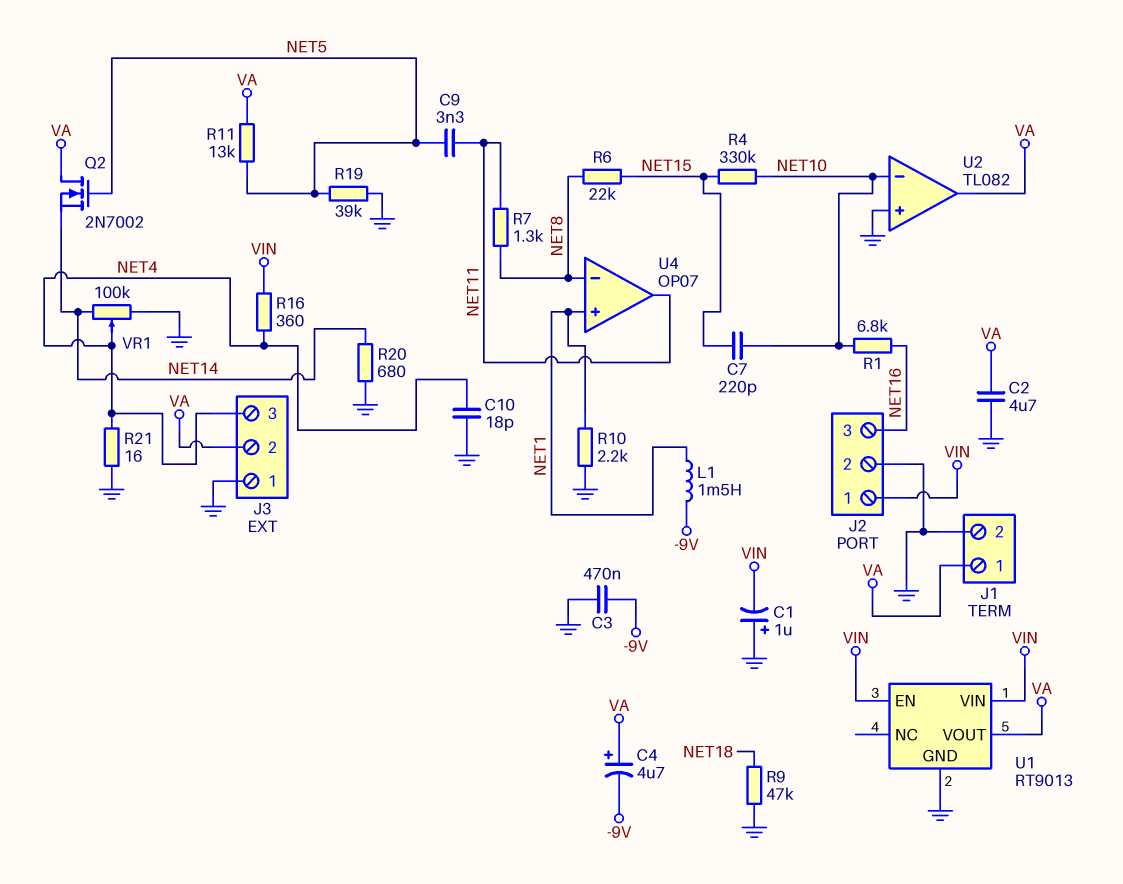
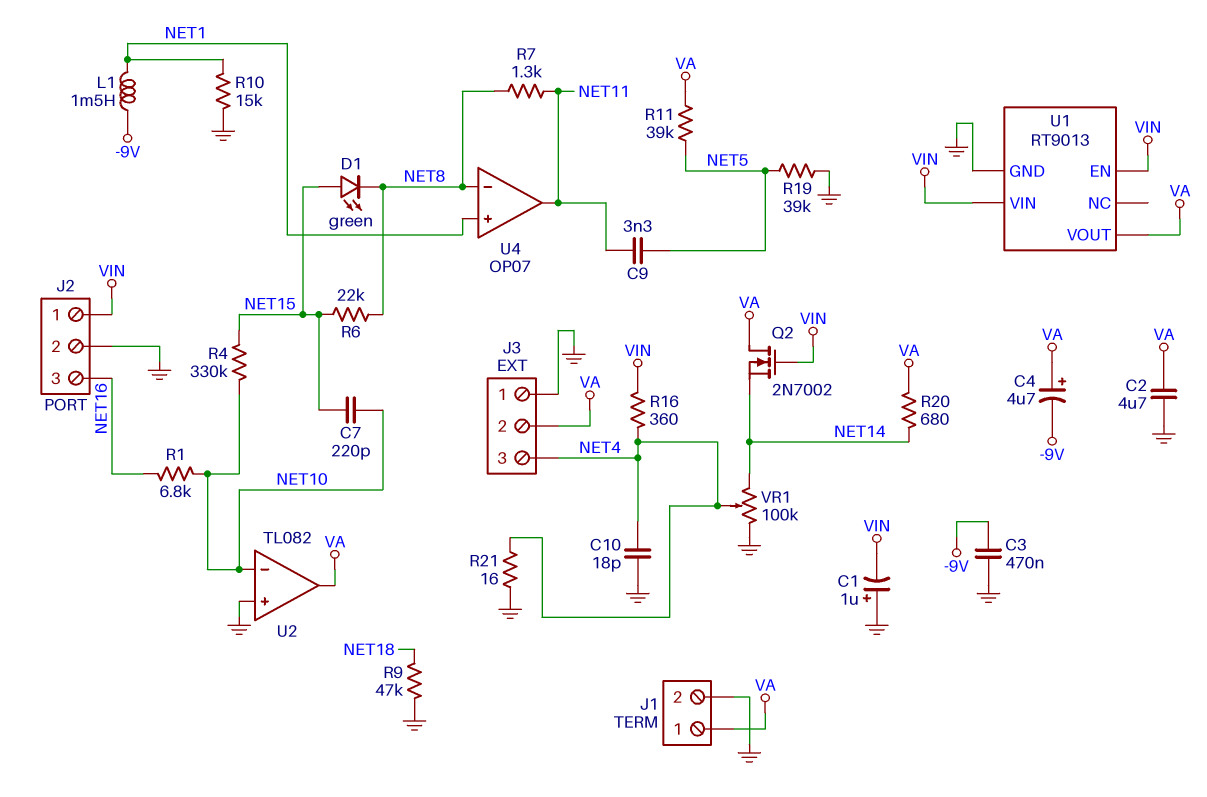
D1: none -> LED green (A NET15, K NET8)
Q2: NMOS 2N7002 (G NET5, D VA, S NET14) -> NMOS 2N7002 (G VIN, D VA, S NET14)
R10: 2.2k (GND, NET1) -> 15k (GND, NET1)
R11: 13k (NET5, VA) -> 39k (NET5, VA)
R20: 680 (GND, NET14) -> 680 (NET14, VA)

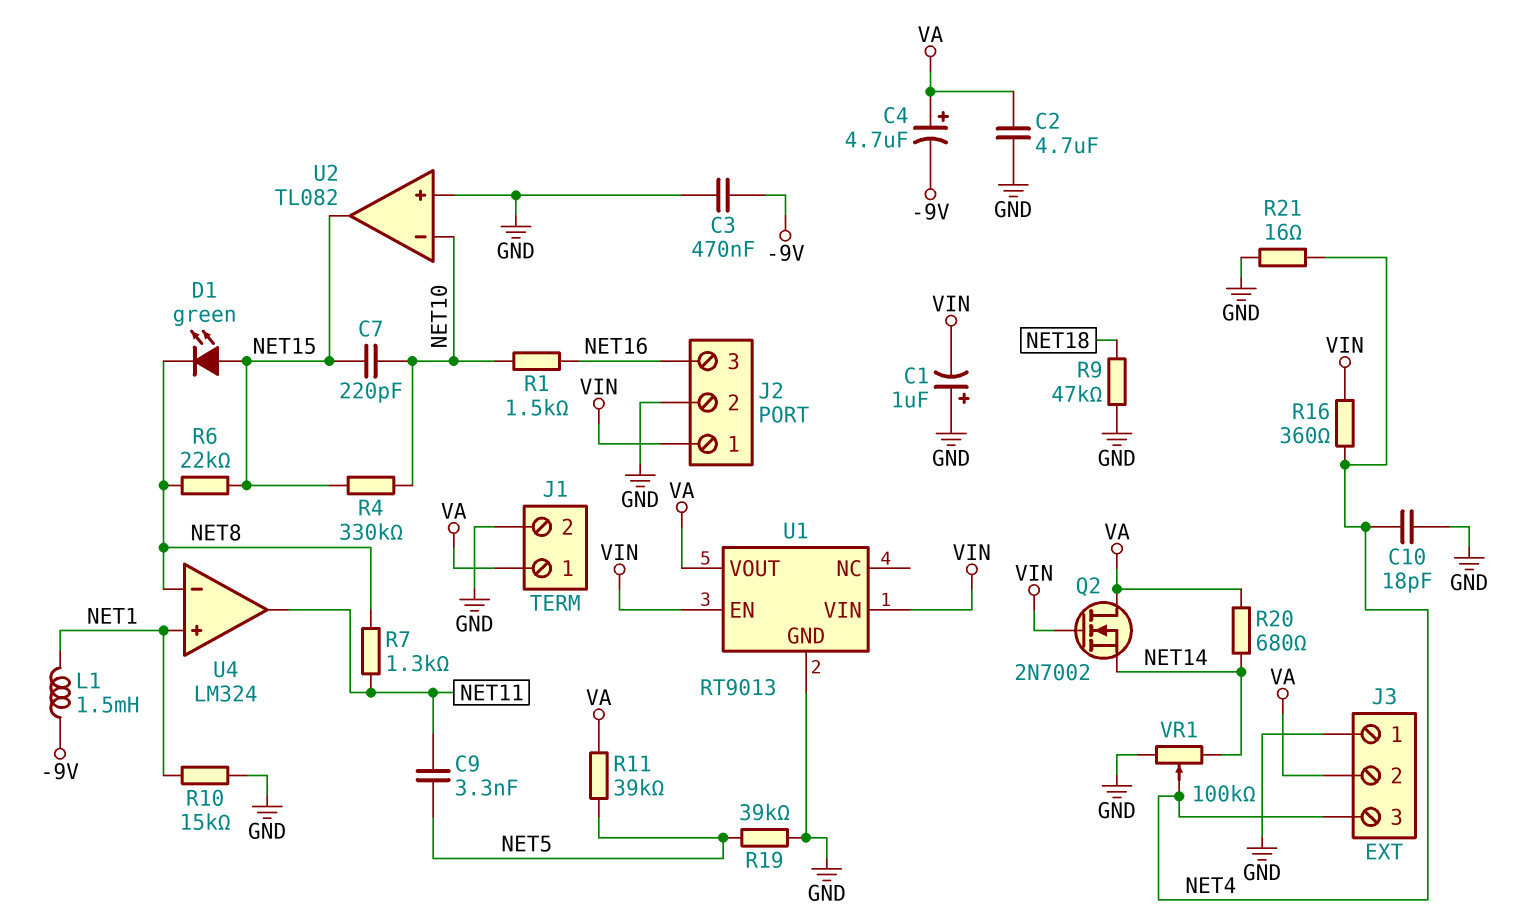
R1: 6.8k (NET10, NET16) -> 1.5k (NET10, NET16)
U2 pin out: VA -> NET15
U4: OP07 -> LM324

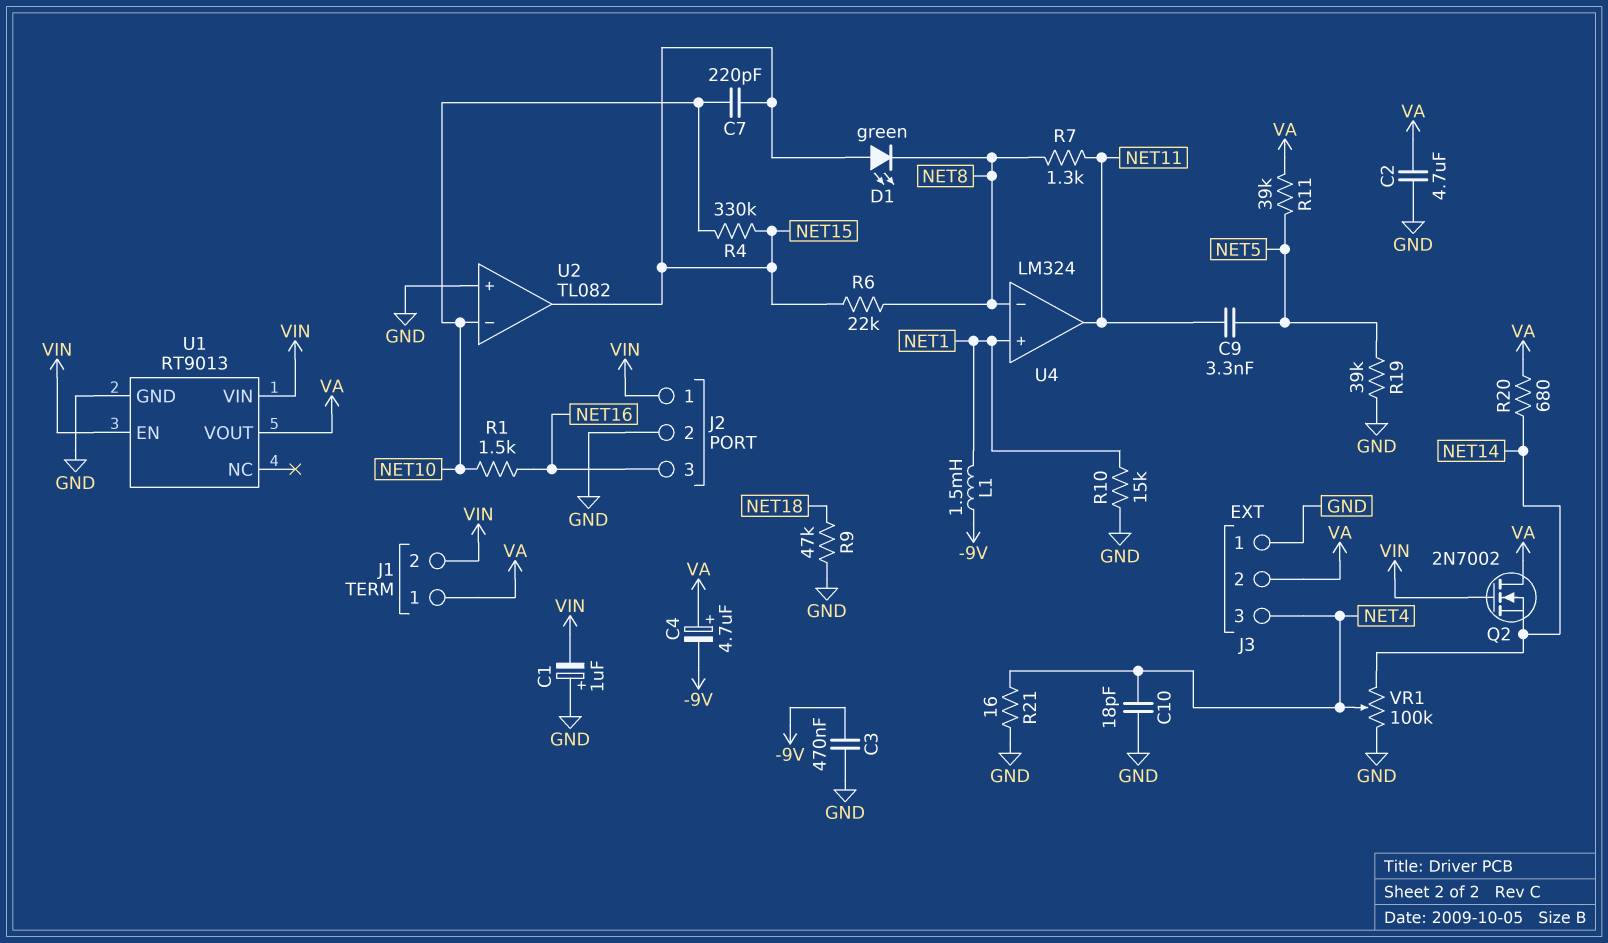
J1 pin 2: GND -> VIN
R16: 360 (NET4, VIN) -> none

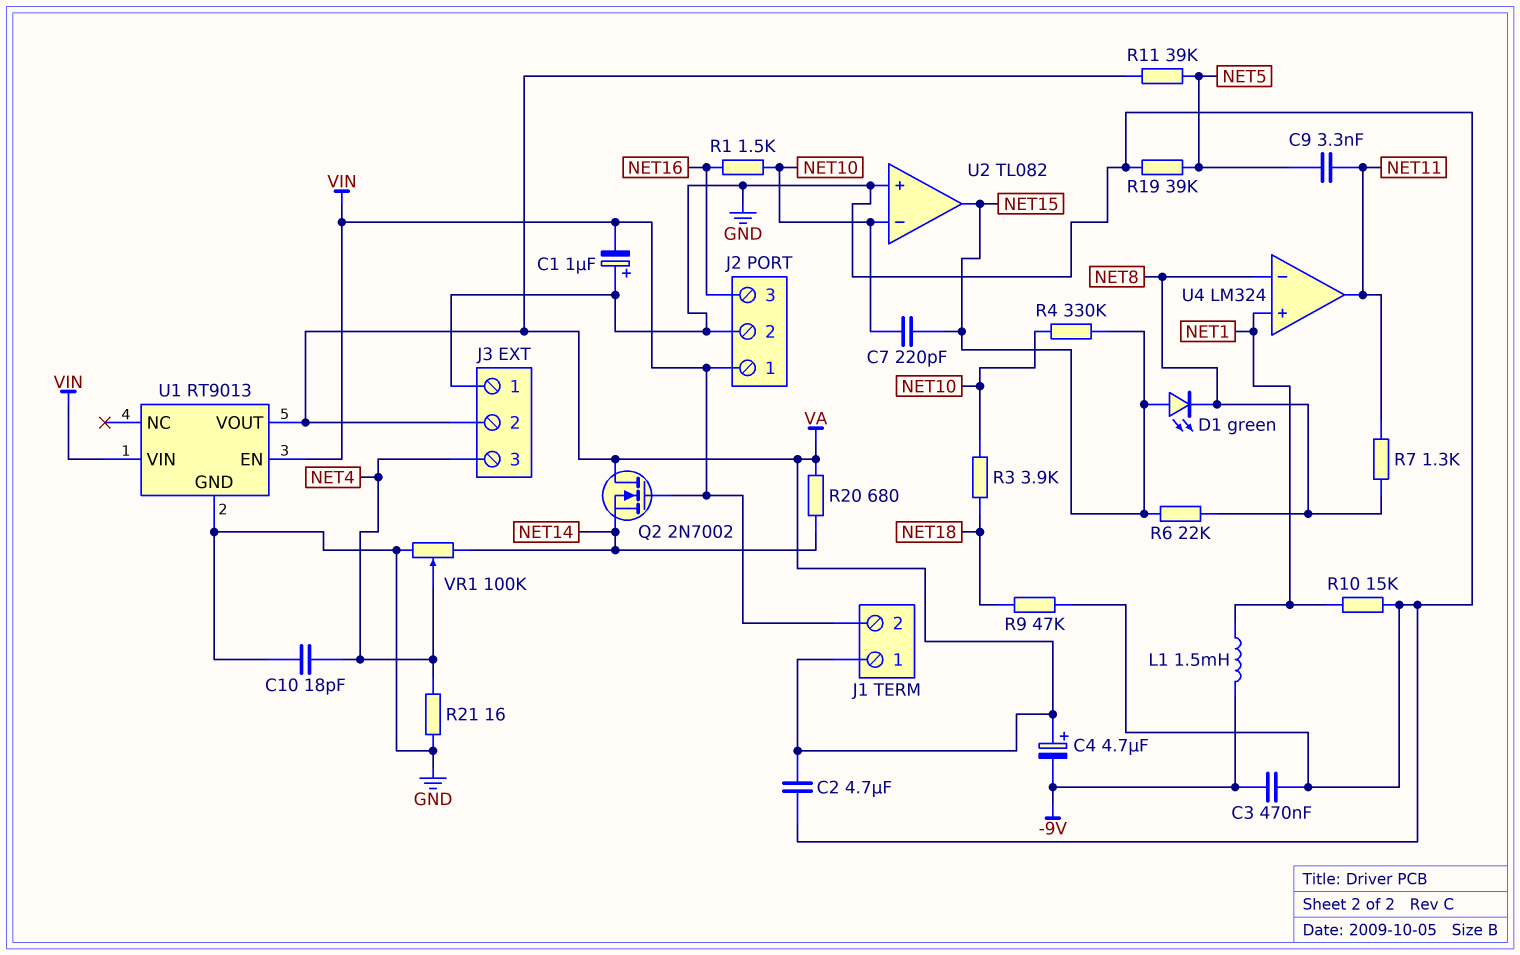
R3: none -> 3.9k (NET10, NET18)

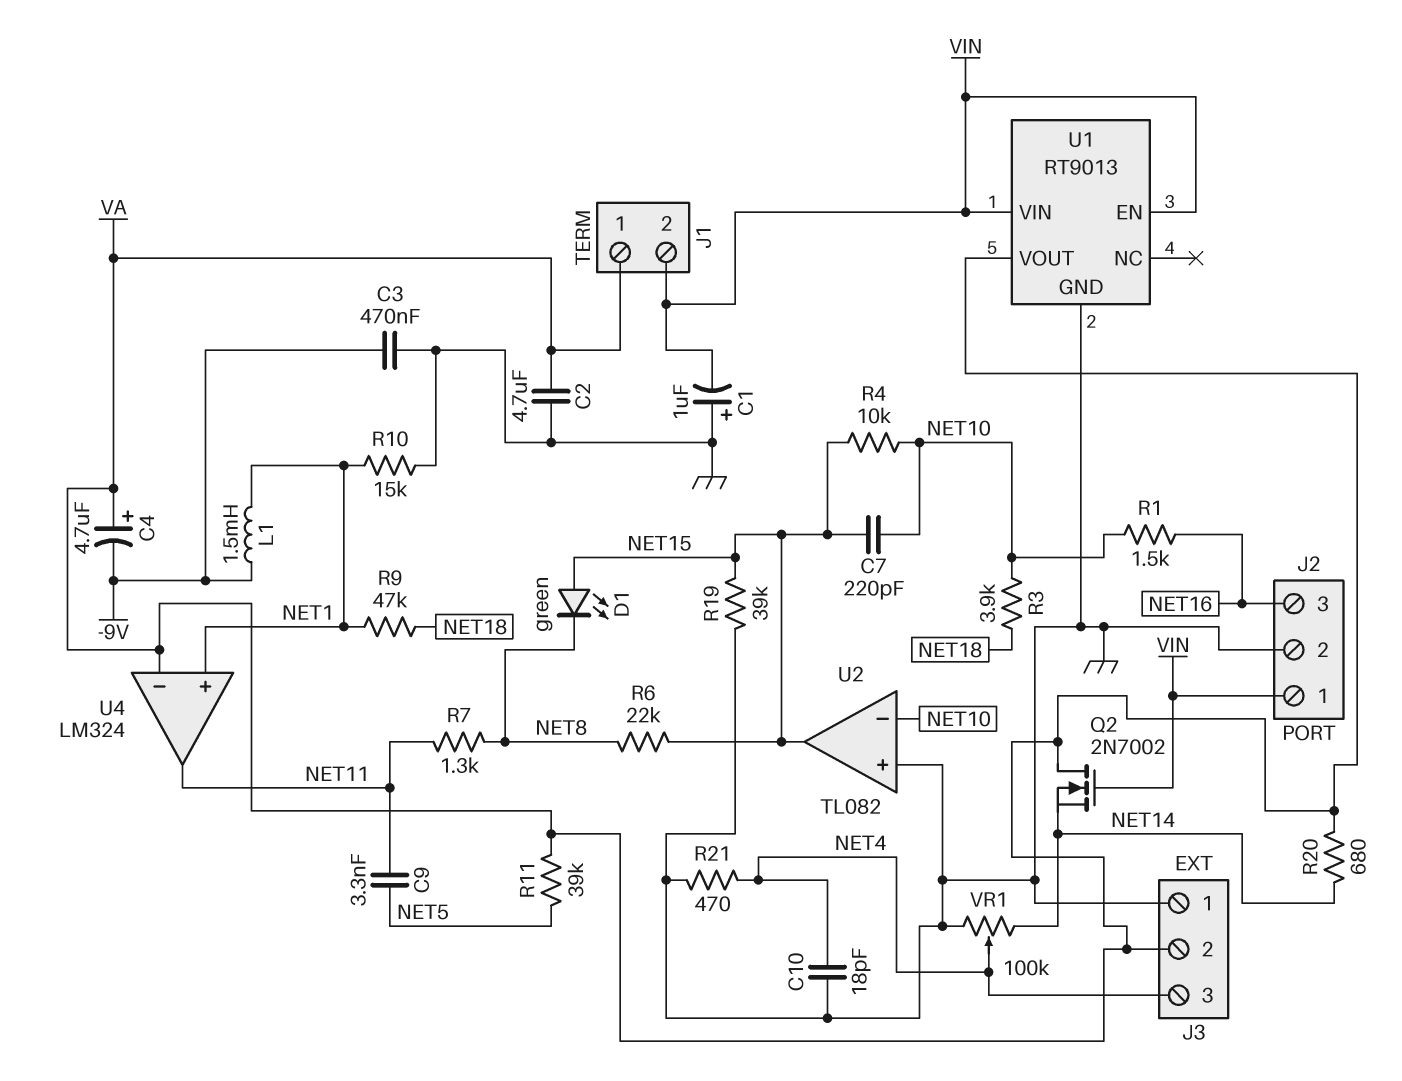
R4: 330k (NET10, NET15) -> 10k (NET10, NET15)
R9: 47k (GND, NET18) -> 47k (NET1, NET18)
R19: 39k (GND, NET5) -> 39k (GND, NET15)
R21: 16 (GND, NET4) -> 470 (GND, NET4)
U4 pin in-: NET8 -> VA

